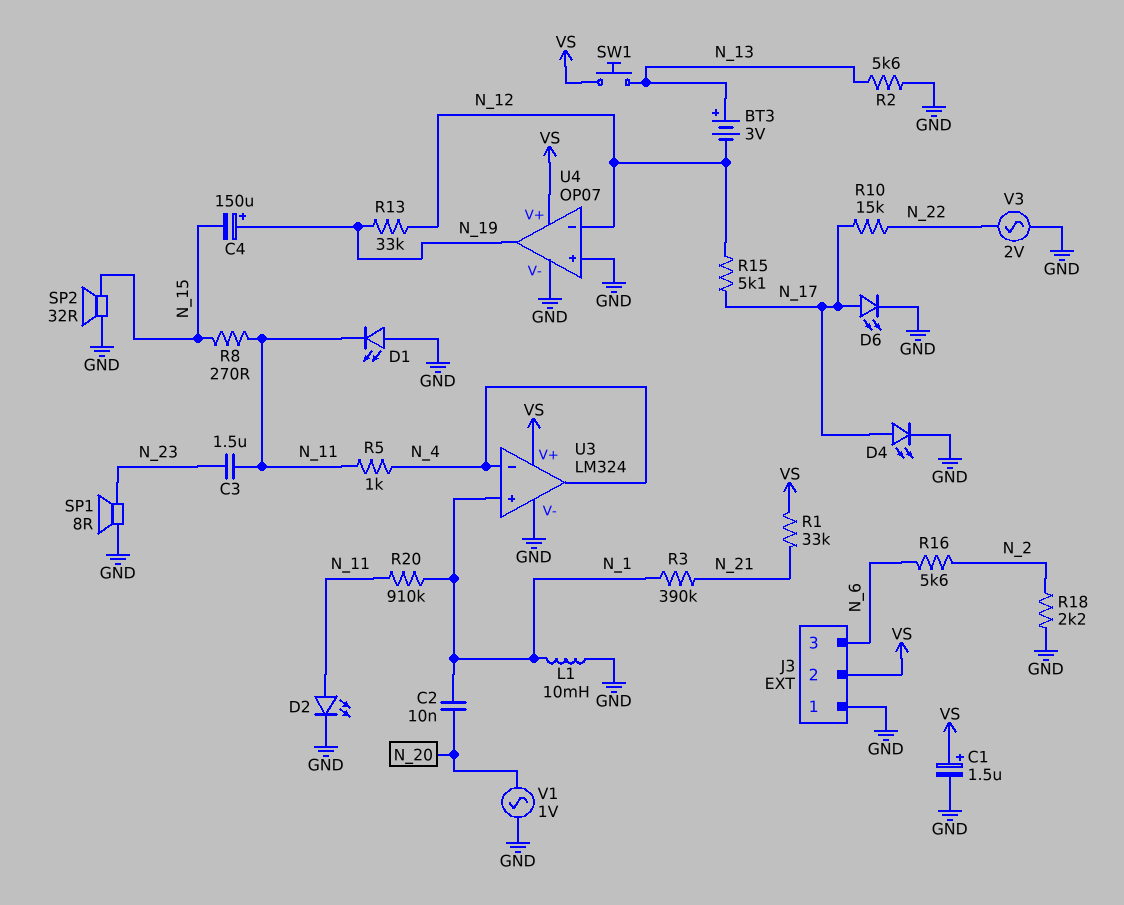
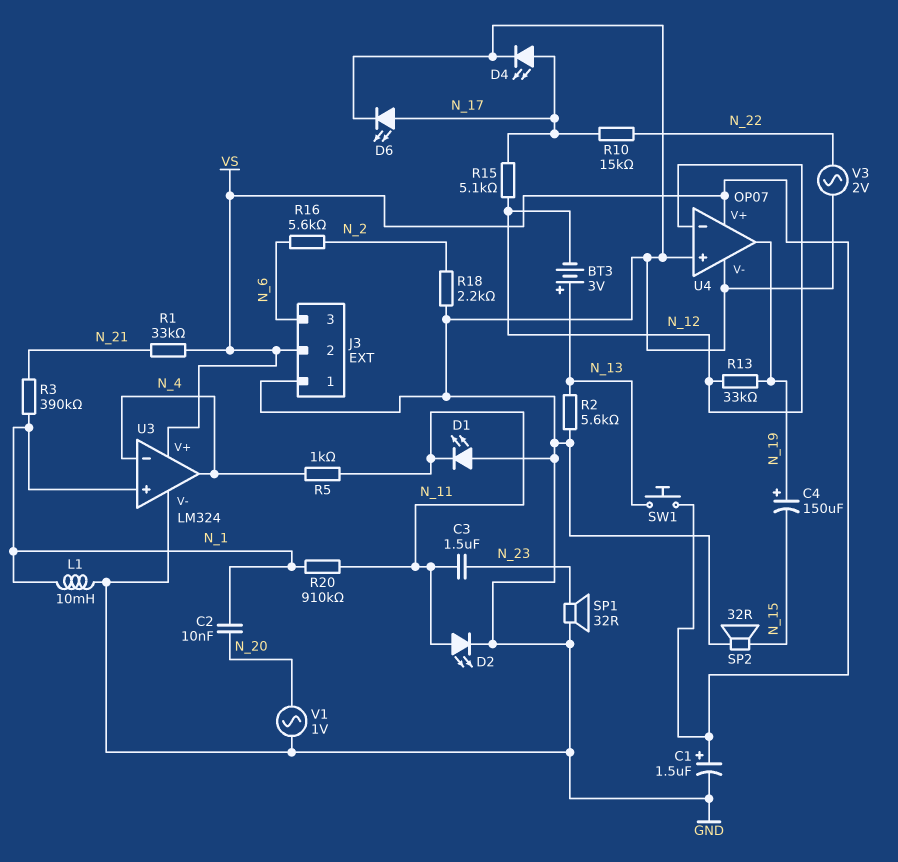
R8: 270 (N_11, N_15) -> none
SP1: speaker 8R (GND, N_23) -> speaker 32R (GND, N_23)

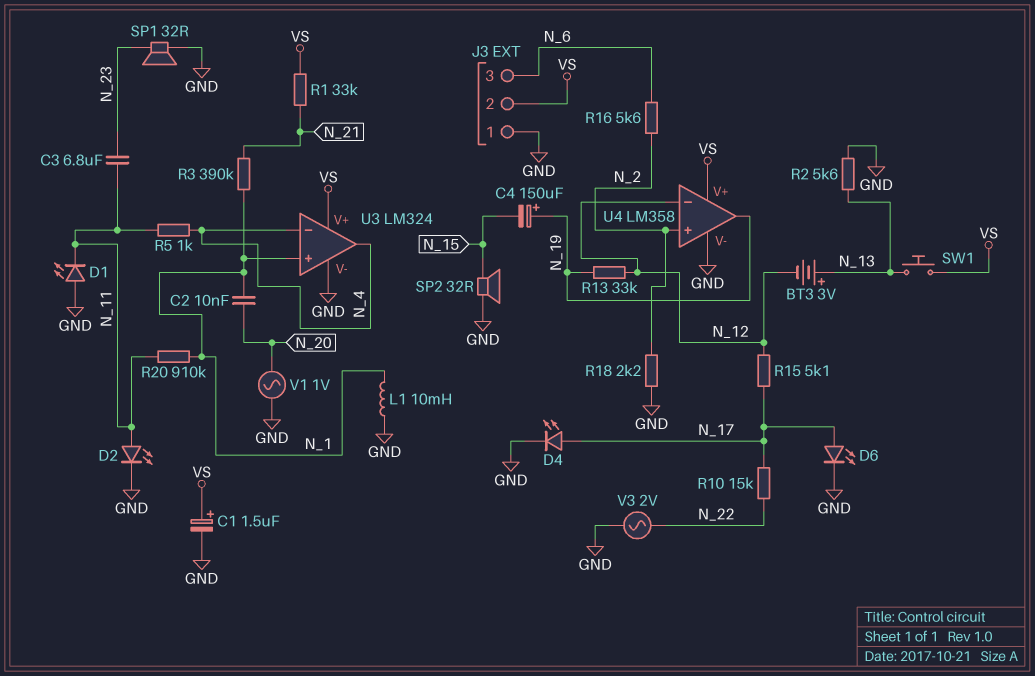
C3: 1.5uF (N_11, N_23) -> 6.8uF (N_11, N_23)
U4: OP07 -> LM358
U4 pin in+: GND -> N_2

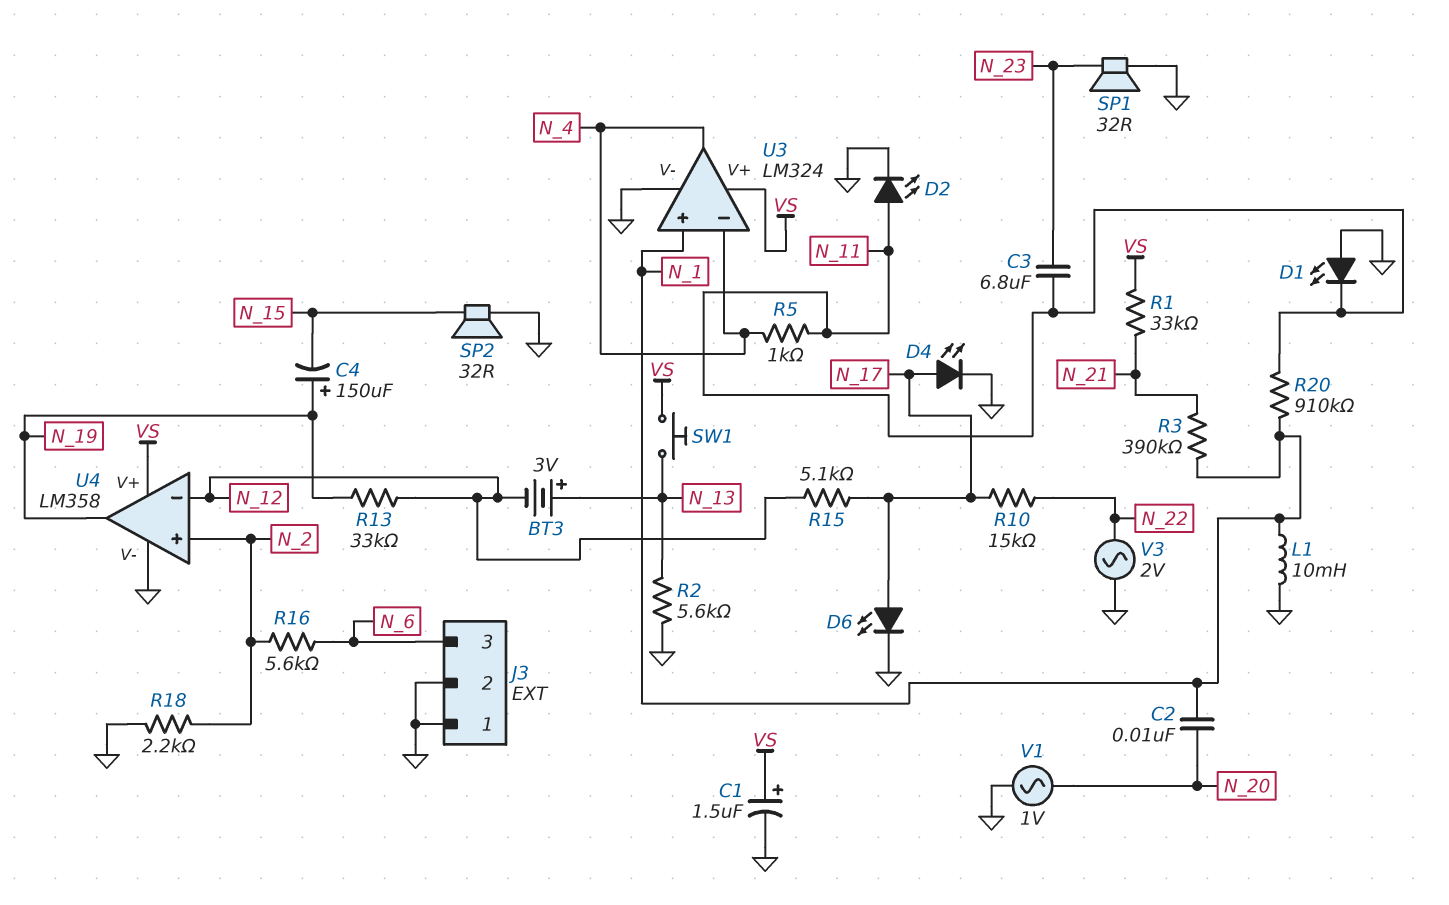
J3 pin 2: VS -> GND

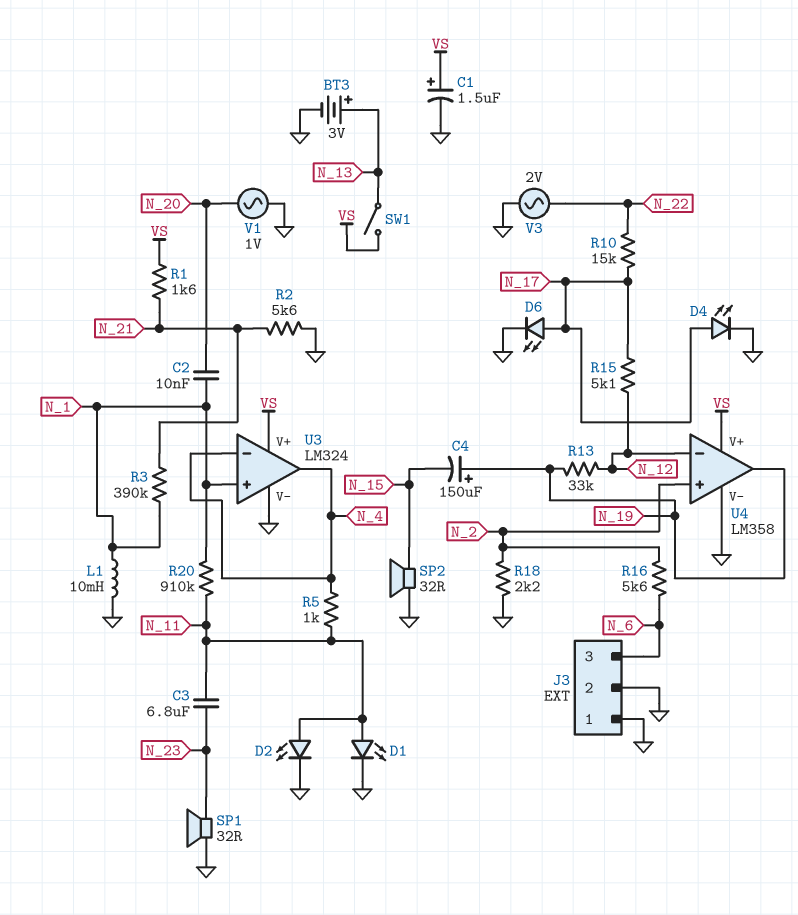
BT3: 3V (plus N_13, minus N_12) -> 3V (plus N_13, minus GND)
D1: LED (A GND, K N_11) -> LED (A N_11, K GND)
R1: 33k (N_21, VS) -> 1.6k (N_21, VS)
R2: 5.6k (GND, N_13) -> 5.6k (GND, N_21)
SW1: button (N_13, VS) -> switch (N_13, VS)

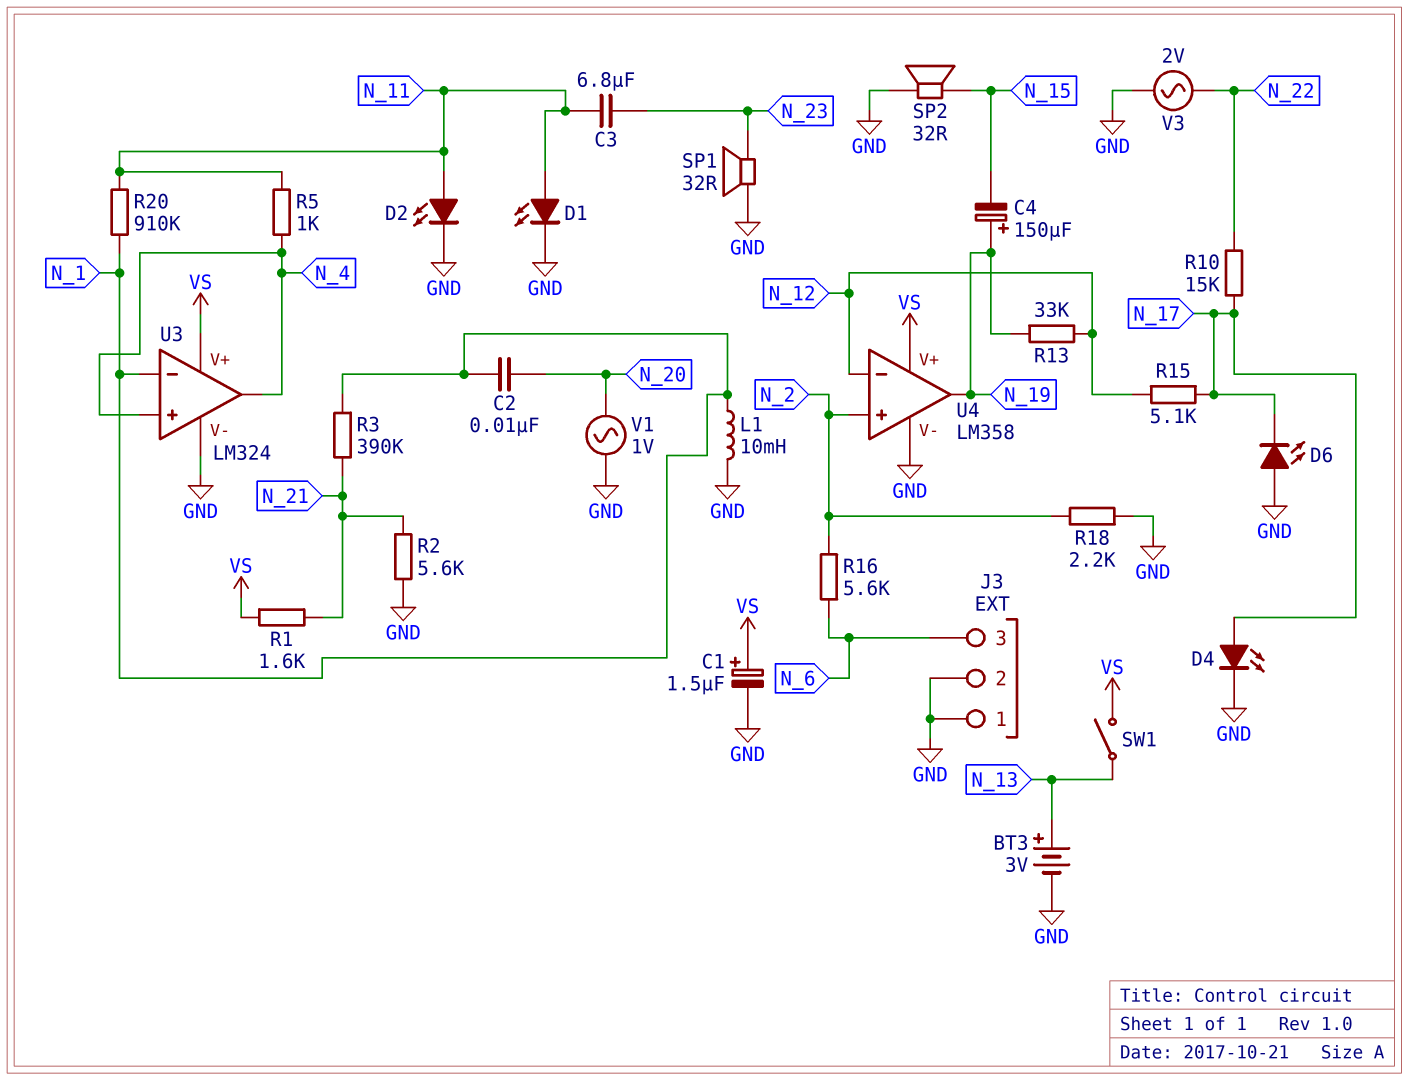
D6: LED (A N_17, K GND) -> LED (A GND, K N_17)
U3 pin in+: N_1 -> N_4
U3 pin in-: N_4 -> N_1

